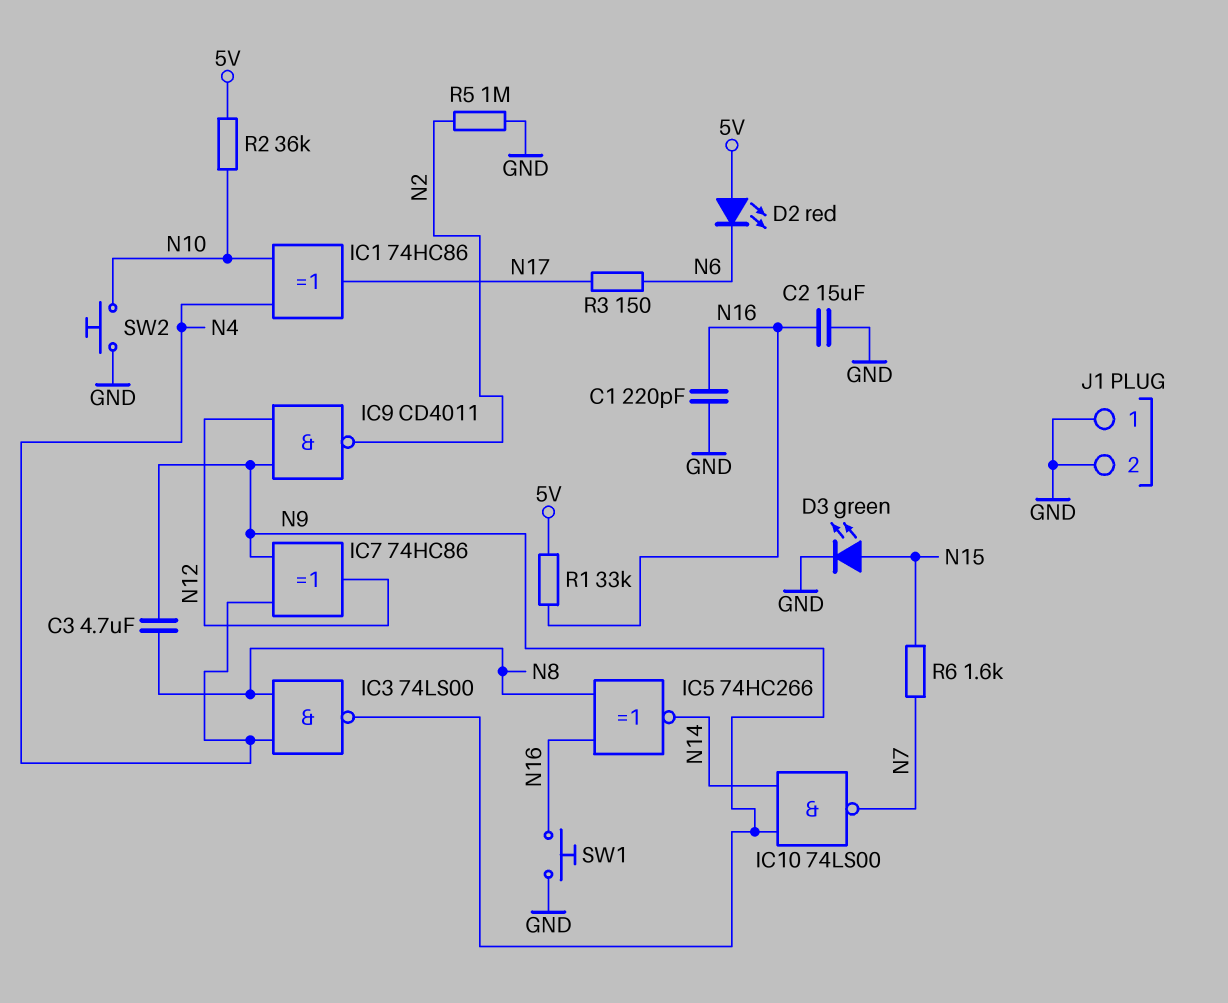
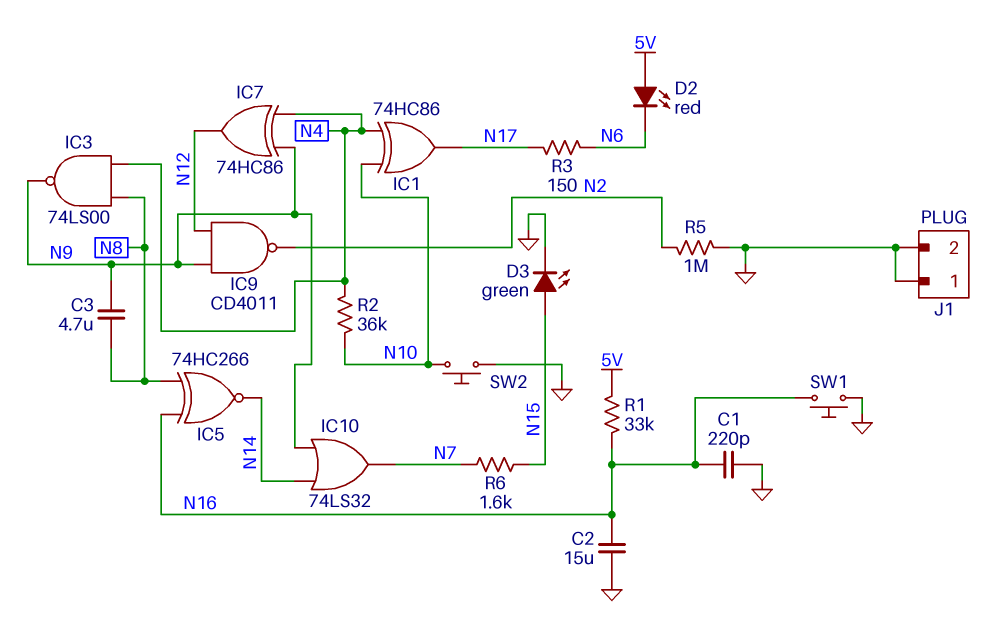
IC10: NAND 74LS00 (in N9, in N14, out N7) -> OR 74LS32 (in N9, in N14, out N7)
R2: 36k (5V, N10) -> 36k (N4, N10)

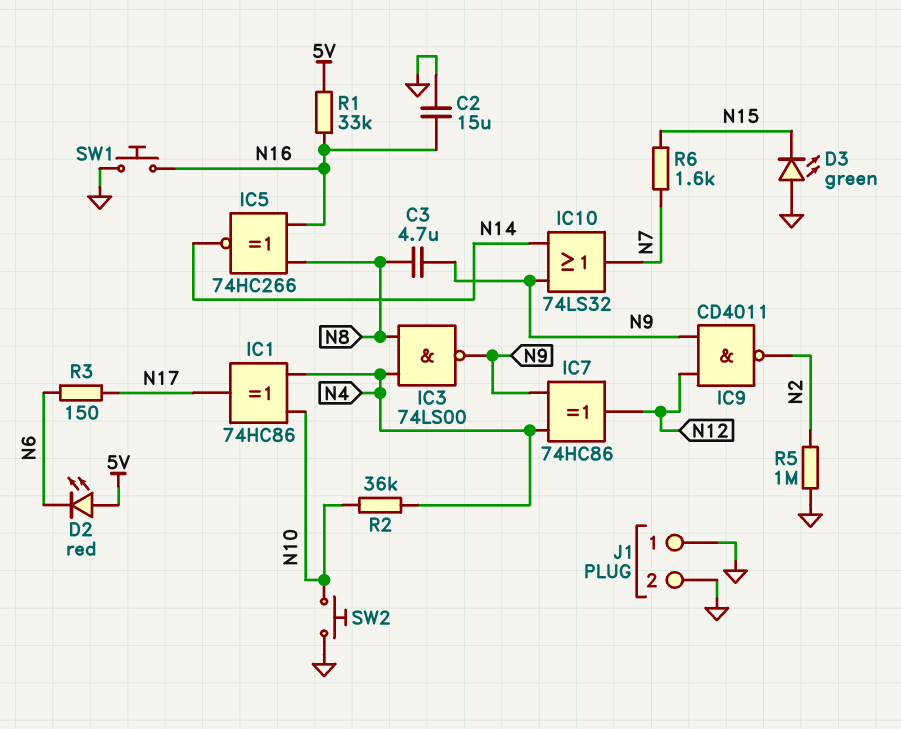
C1: 220pF (GND, N16) -> none
D3: LED green (A N15, K GND) -> LED green (A GND, K N15)

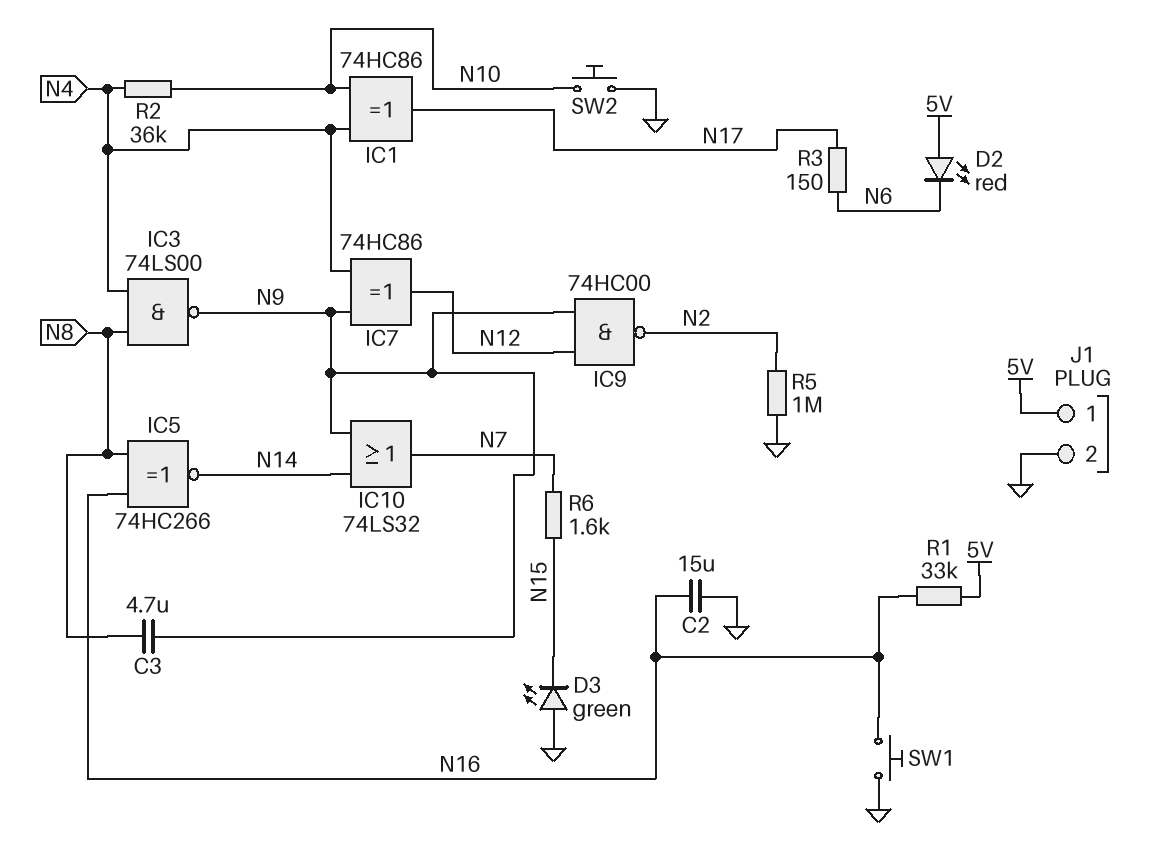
IC9: NAND CD4011 (in N9, in N12, out N2) -> NAND 74HC00 (in N9, in N12, out N2)
J1 pin 1: GND -> 5V

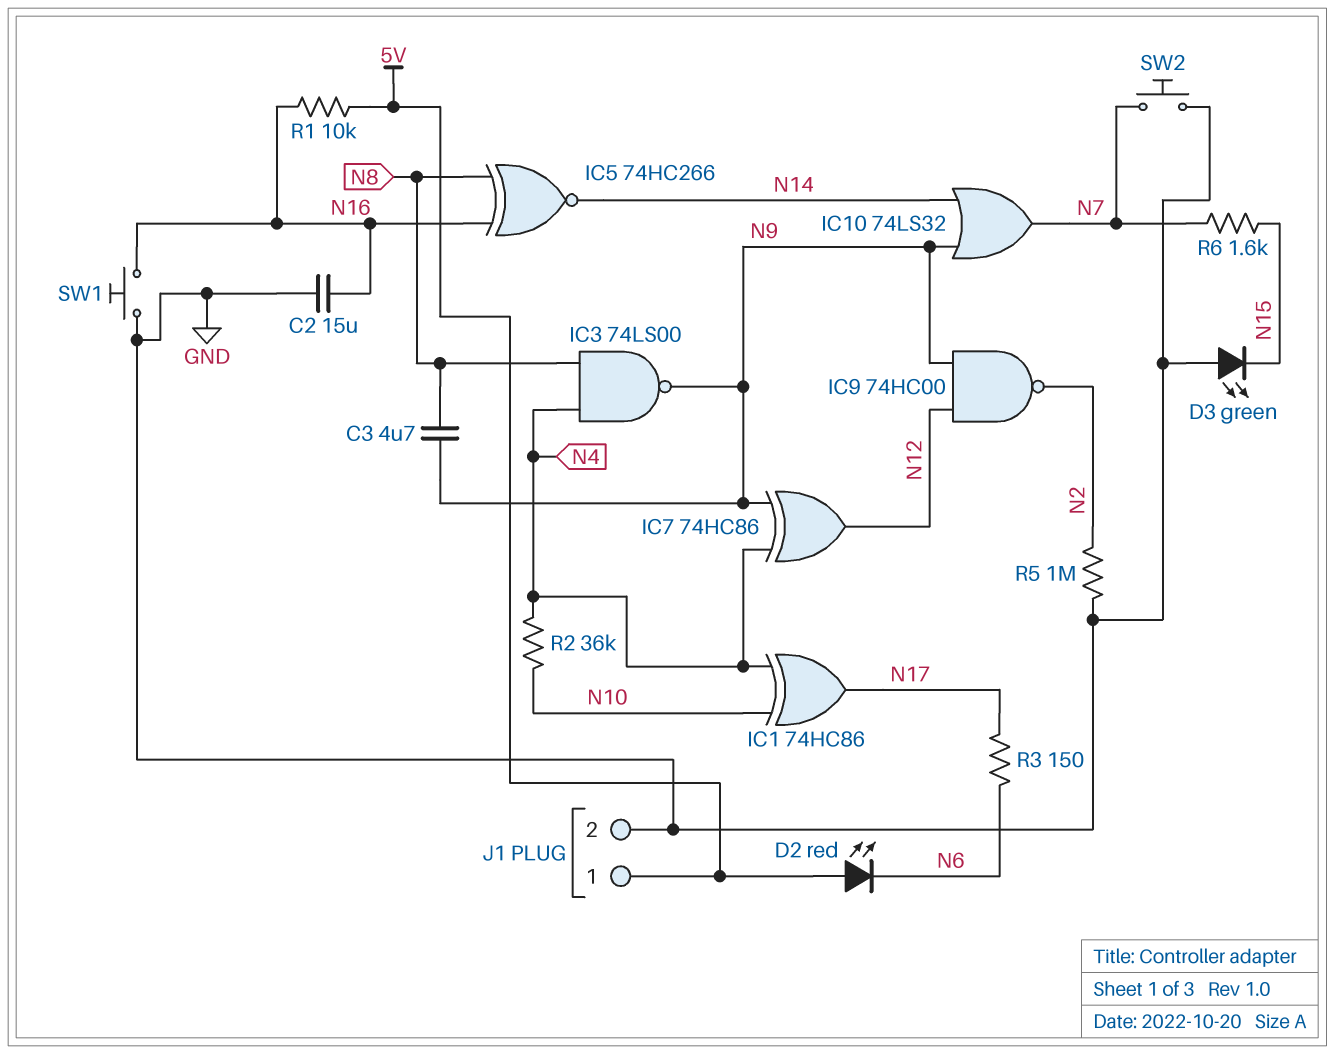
R1: 33k (5V, N16) -> 10k (5V, N16)
SW2: button (GND, N10) -> button (GND, N7)

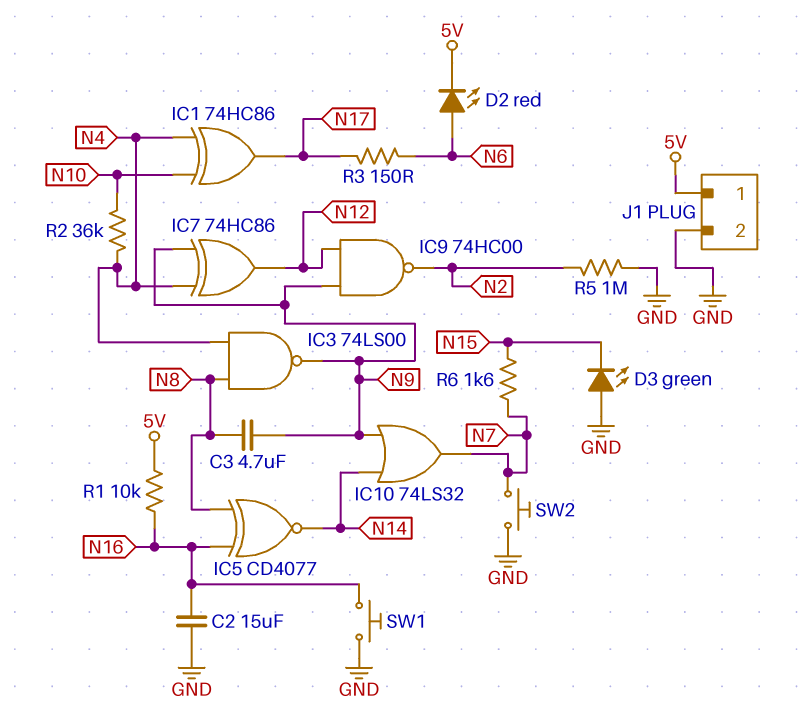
D2: LED red (A 5V, K N6) -> LED red (A N6, K 5V)
IC5: XNOR 74HC266 (in N8, in N16, out N14) -> XNOR CD4077 (in N8, in N16, out N14)

